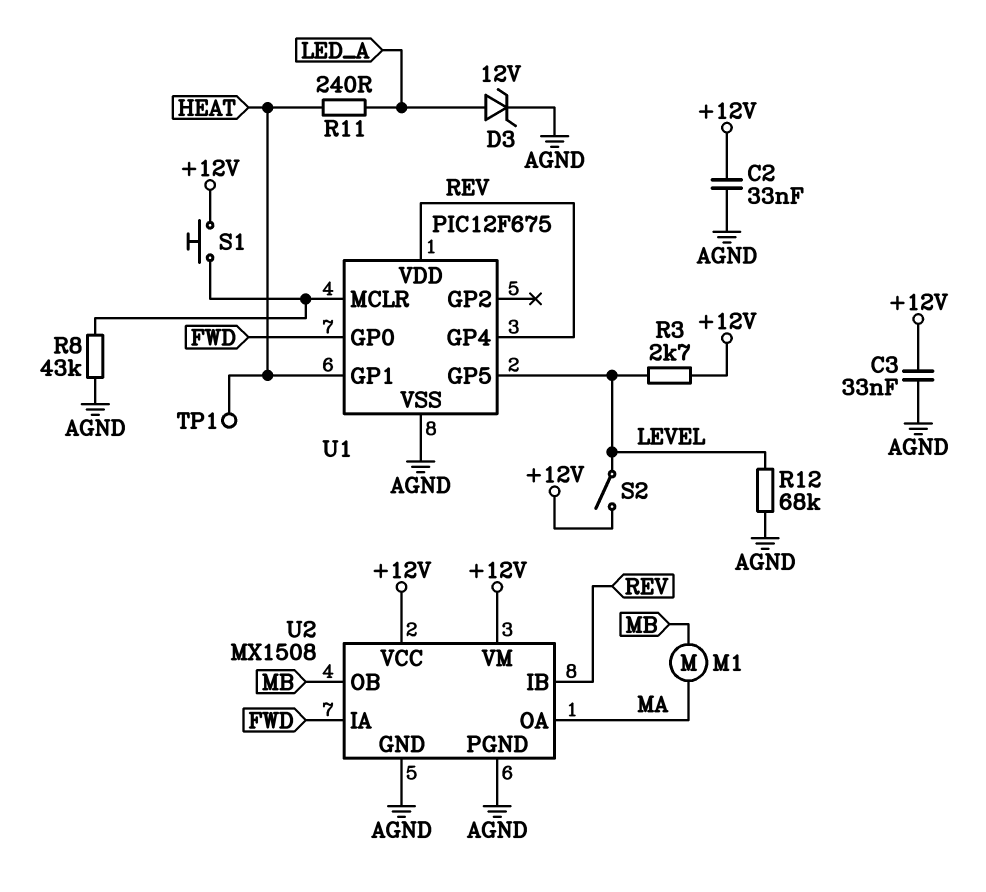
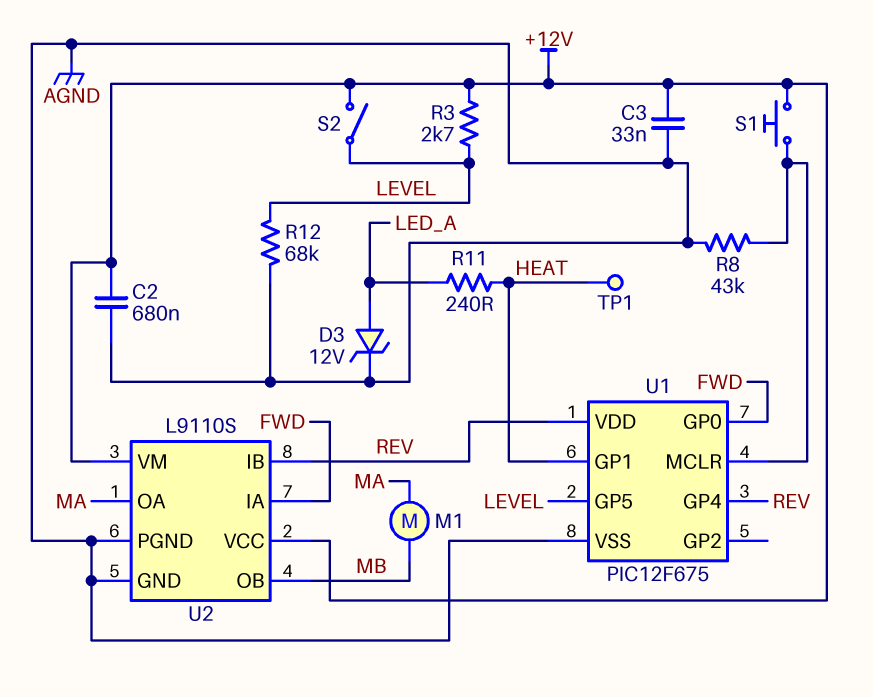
C2: 33nF (+12V, AGND) -> 680nF (+12V, AGND)
U2: MX1508 -> L9110S

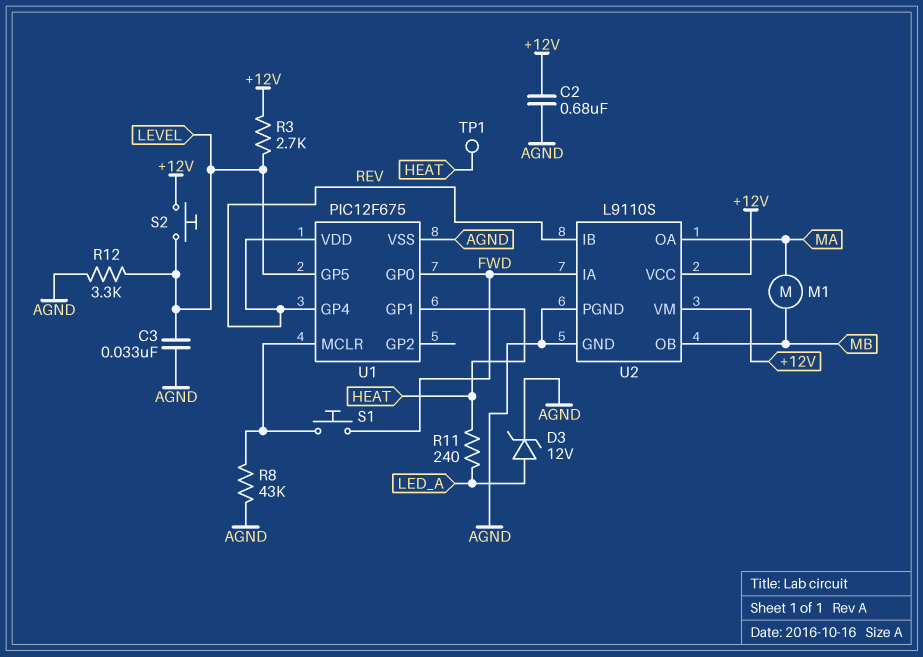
C3: 33nF (+12V, AGND) -> 33nF (AGND, LEVEL)
R12: 68k (AGND, LEVEL) -> 3.3k (AGND, LEVEL)
S1: button (+12V, U1/MCLR) -> button (FWD, U1/MCLR)
S2: switch (+12V, LEVEL) -> button (+12V, LEVEL)

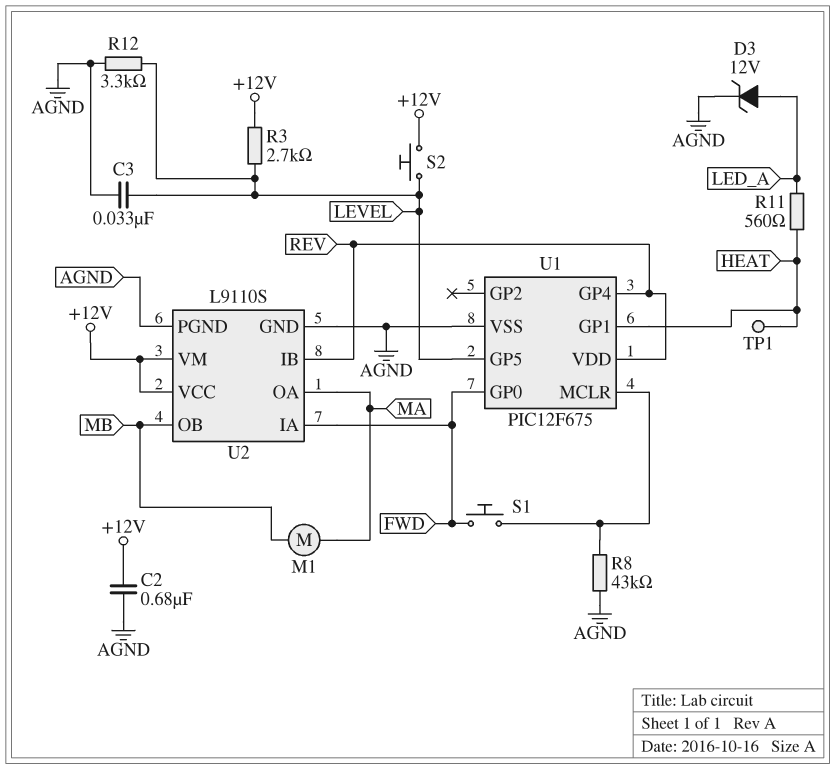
R11: 240 (HEAT, LED_A) -> 560 (HEAT, LED_A)

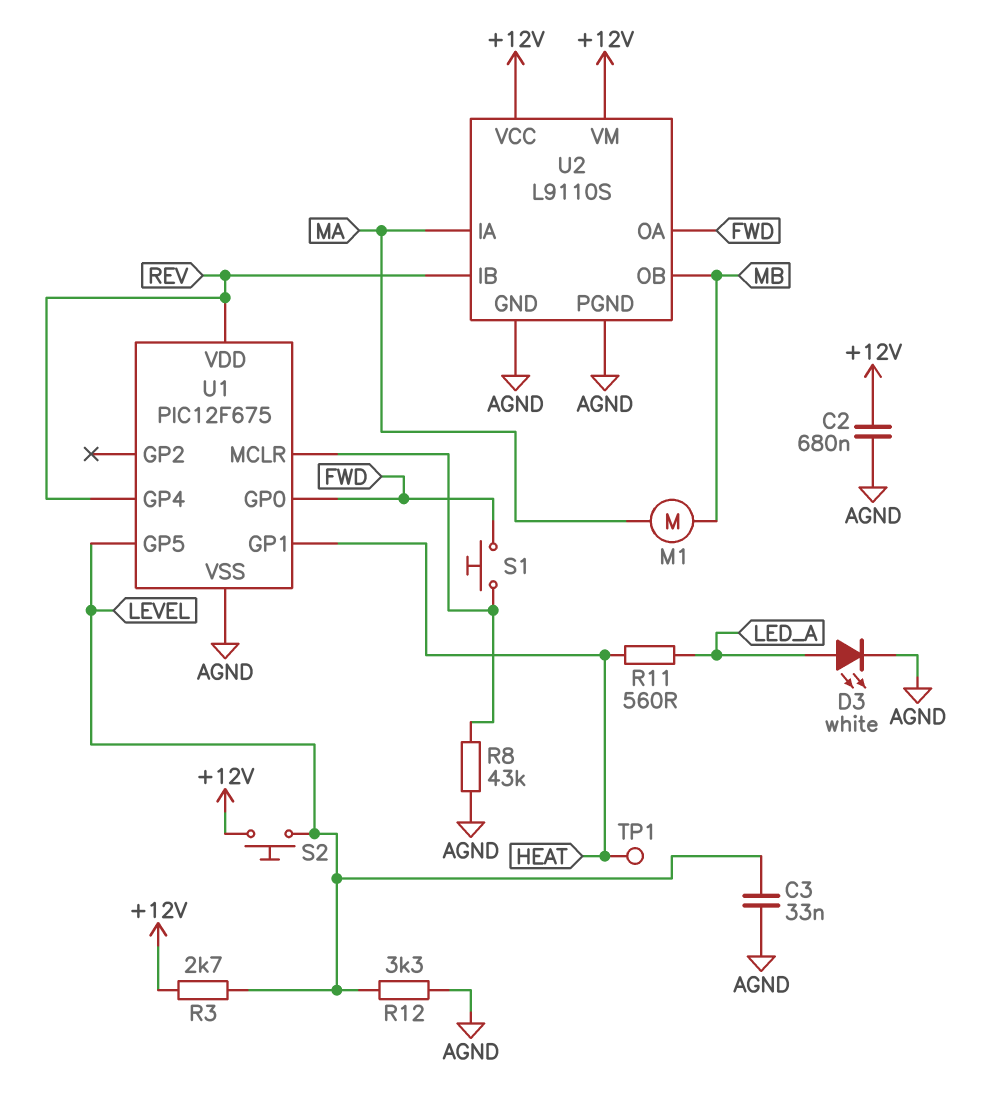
D3: zener 12V (A LED_A, K AGND) -> LED white (A LED_A, K AGND)
U2 pin IA: FWD -> MA
U2 pin OA: MA -> FWD

